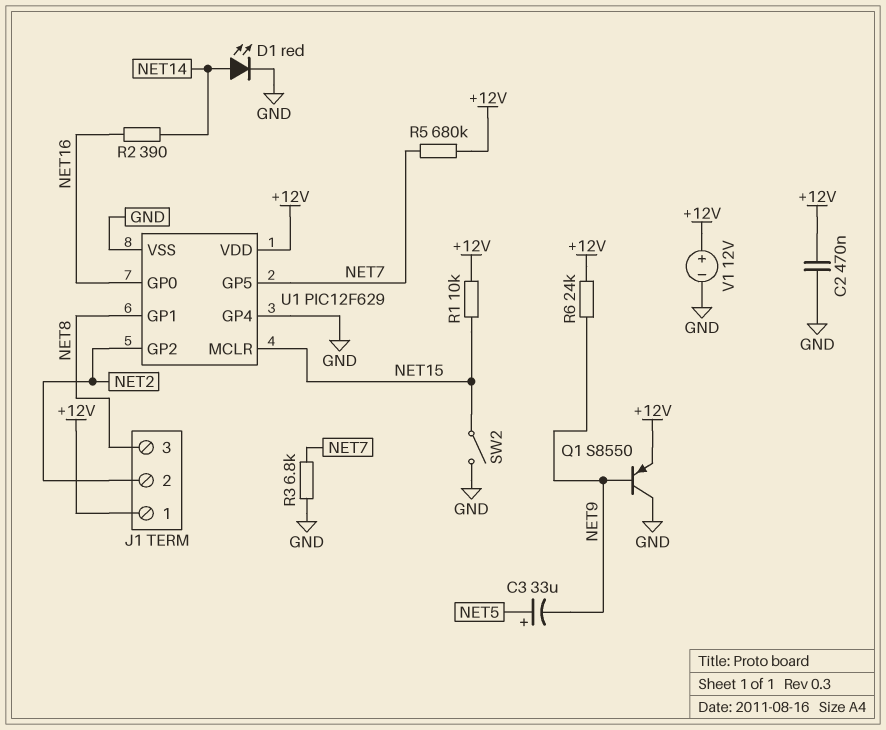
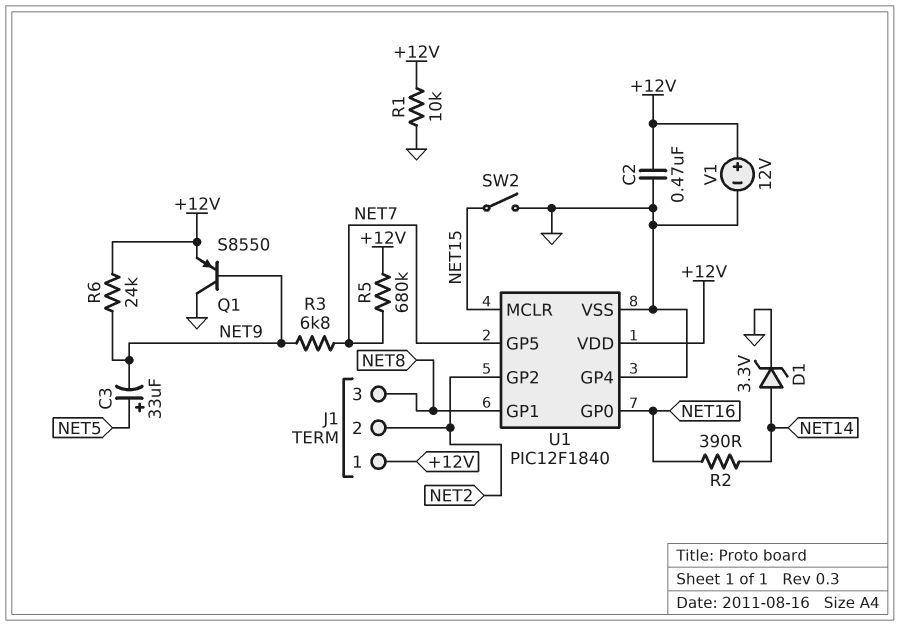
D1: LED red (A NET14, K GND) -> zener 3.3V (A NET14, K GND)
R1: 10k (+12V, NET15) -> 10k (+12V, GND)
R3: 6.8k (GND, NET7) -> 6.8k (NET7, NET9)
U1: PIC12F629 -> PIC12F1840

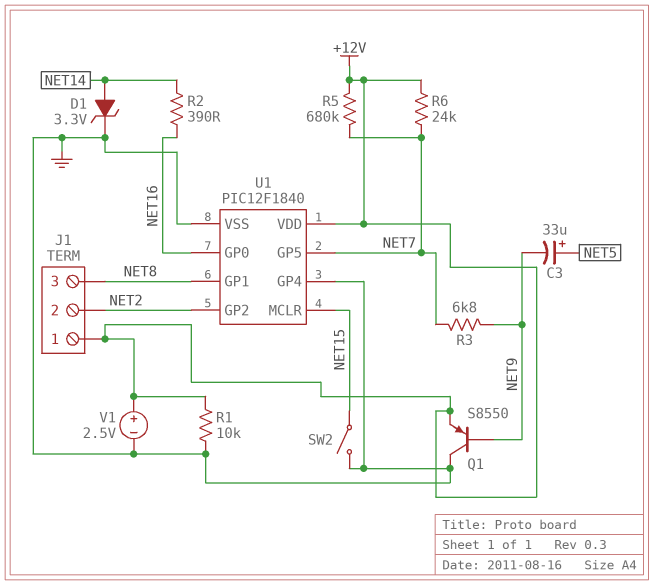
C2: 470nF (+12V, GND) -> none
R6: 24k (+12V, NET9) -> 24k (+12V, NET7)
V1: 12V (plus +12V, minus GND) -> 2.5V (plus +12V, minus GND)

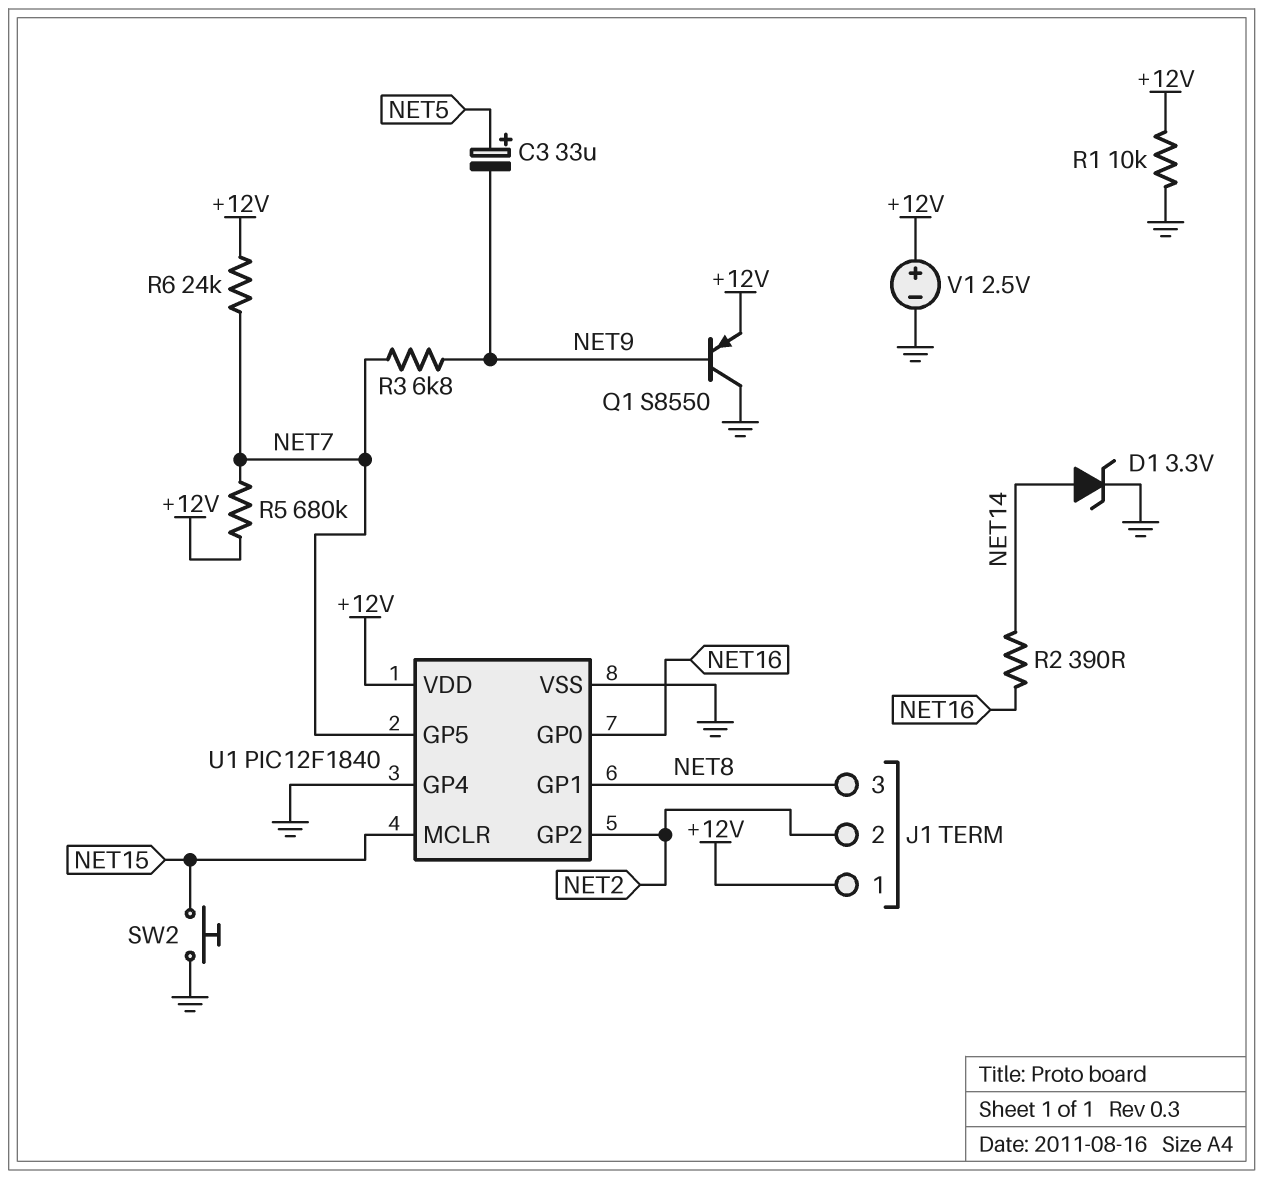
SW2: switch (GND, NET15) -> button (GND, NET15)

